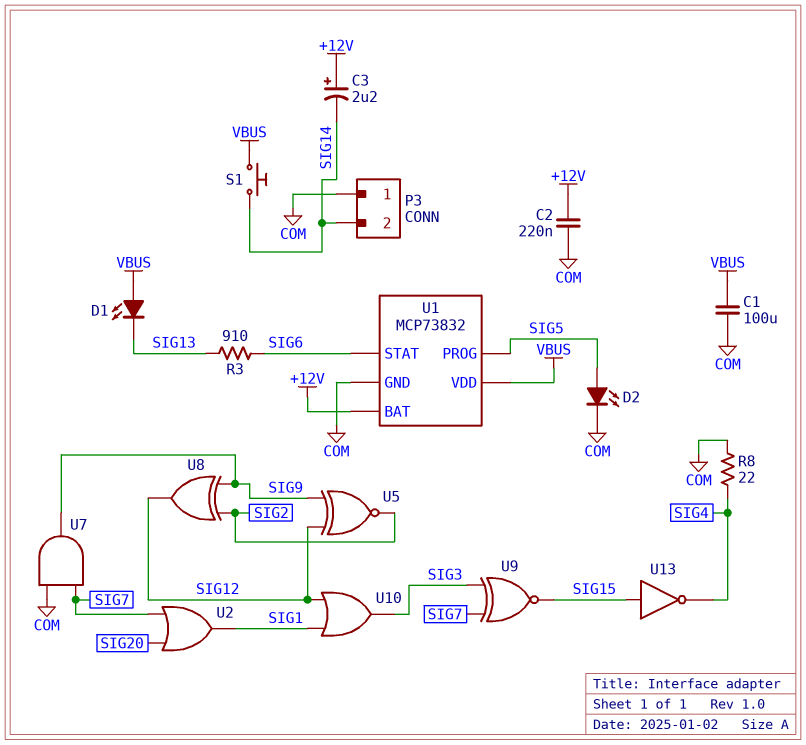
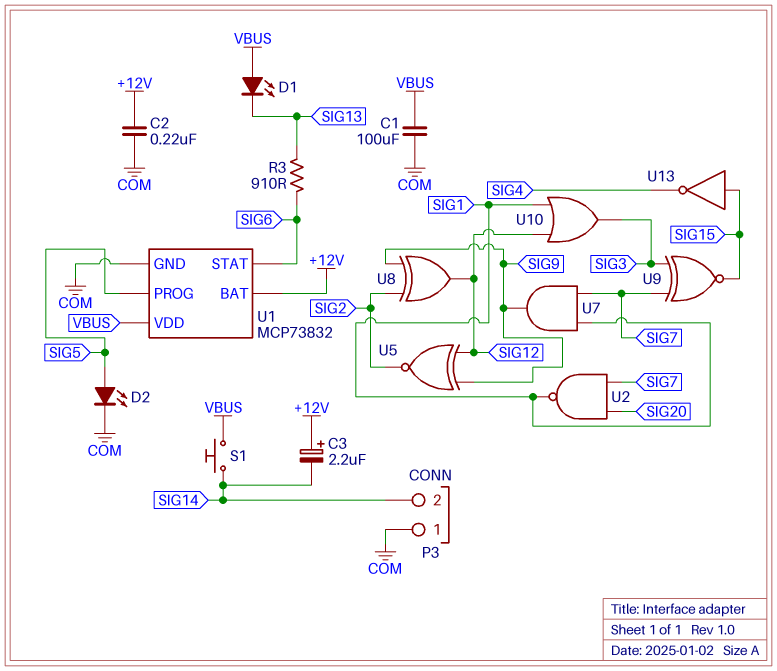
R8: 22 (COM, SIG4) -> none
U2: OR (in SIG7, in SIG20, out SIG1) -> NAND (in SIG7, in SIG20, out SIG1)
U7: AND (in COM, in SIG7, out SIG9) -> AND (in SIG1, in SIG7, out SIG9)

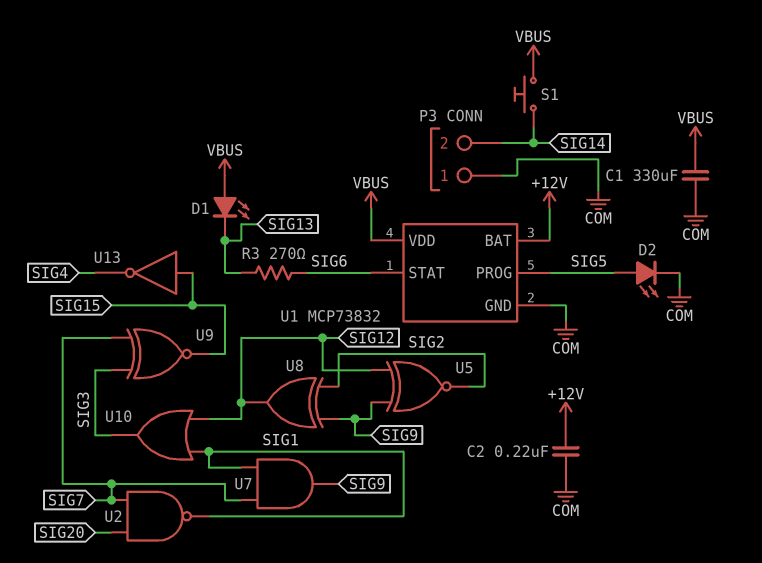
C1: 100uF (COM, VBUS) -> 330uF (COM, VBUS)
C3: 2.2uF (plus +12V, minus SIG14) -> none
R3: 910 (SIG6, SIG13) -> 270 (SIG6, SIG13)

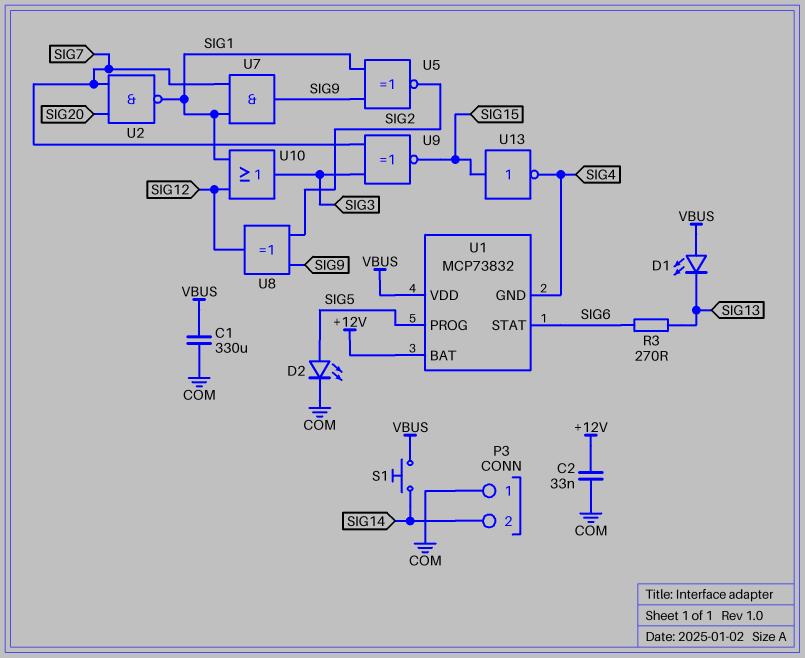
C2: 220nF (+12V, COM) -> 33nF (+12V, COM)
U1 pin GND: COM -> SIG4
U5: XNOR (in SIG9, in SIG12, out SIG2) -> XNOR (in SIG1, in SIG9, out SIG2)

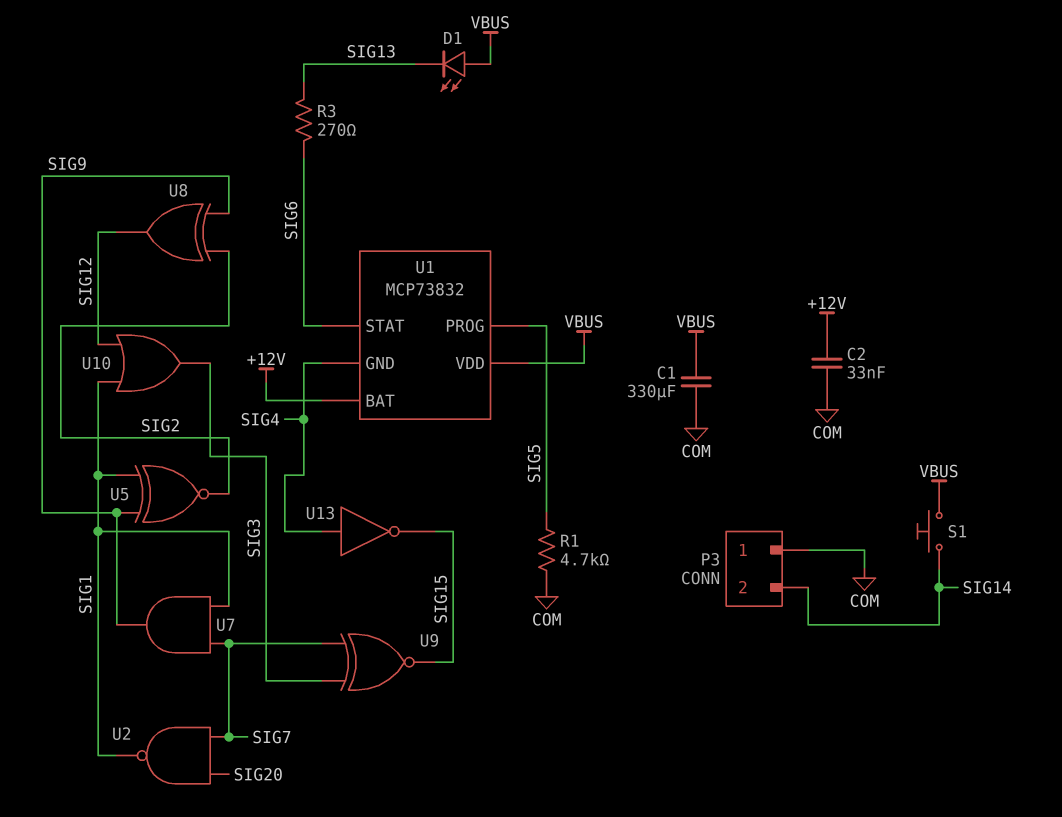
D2: LED (A SIG5, K COM) -> none
R1: none -> 4.7k (COM, SIG5)
U13: NOT (in SIG15, out SIG4) -> NOT (in SIG4, out SIG15)

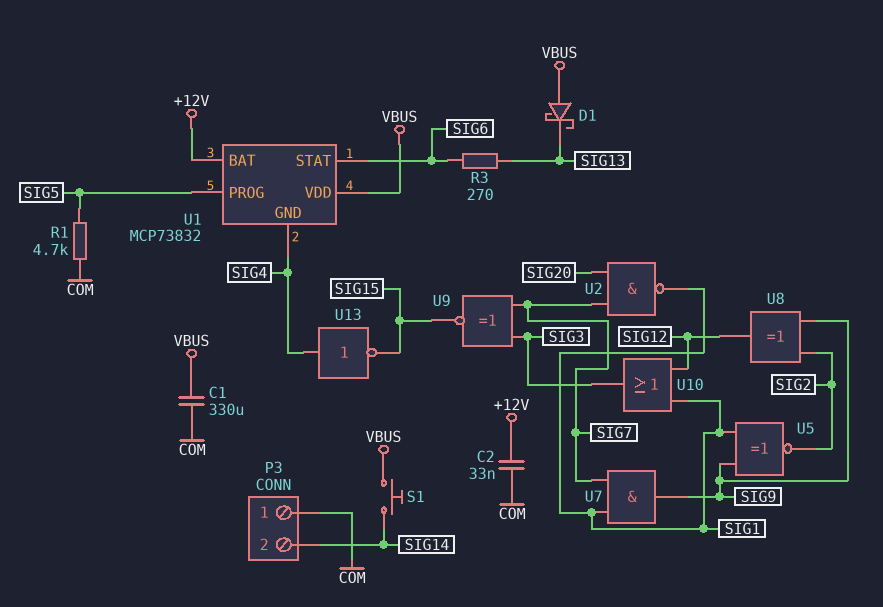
D1: LED (A VBUS, K SIG13) -> schottky (A VBUS, K SIG13)

